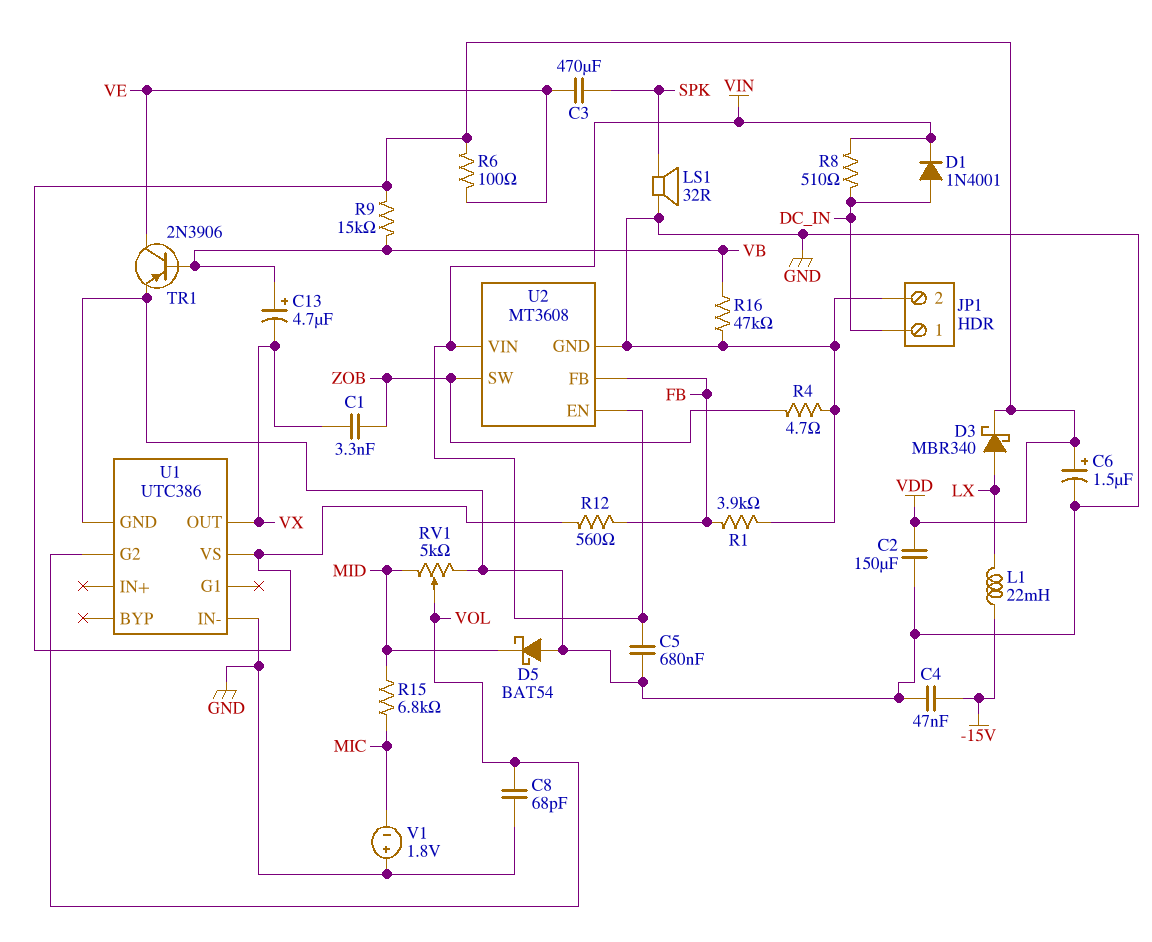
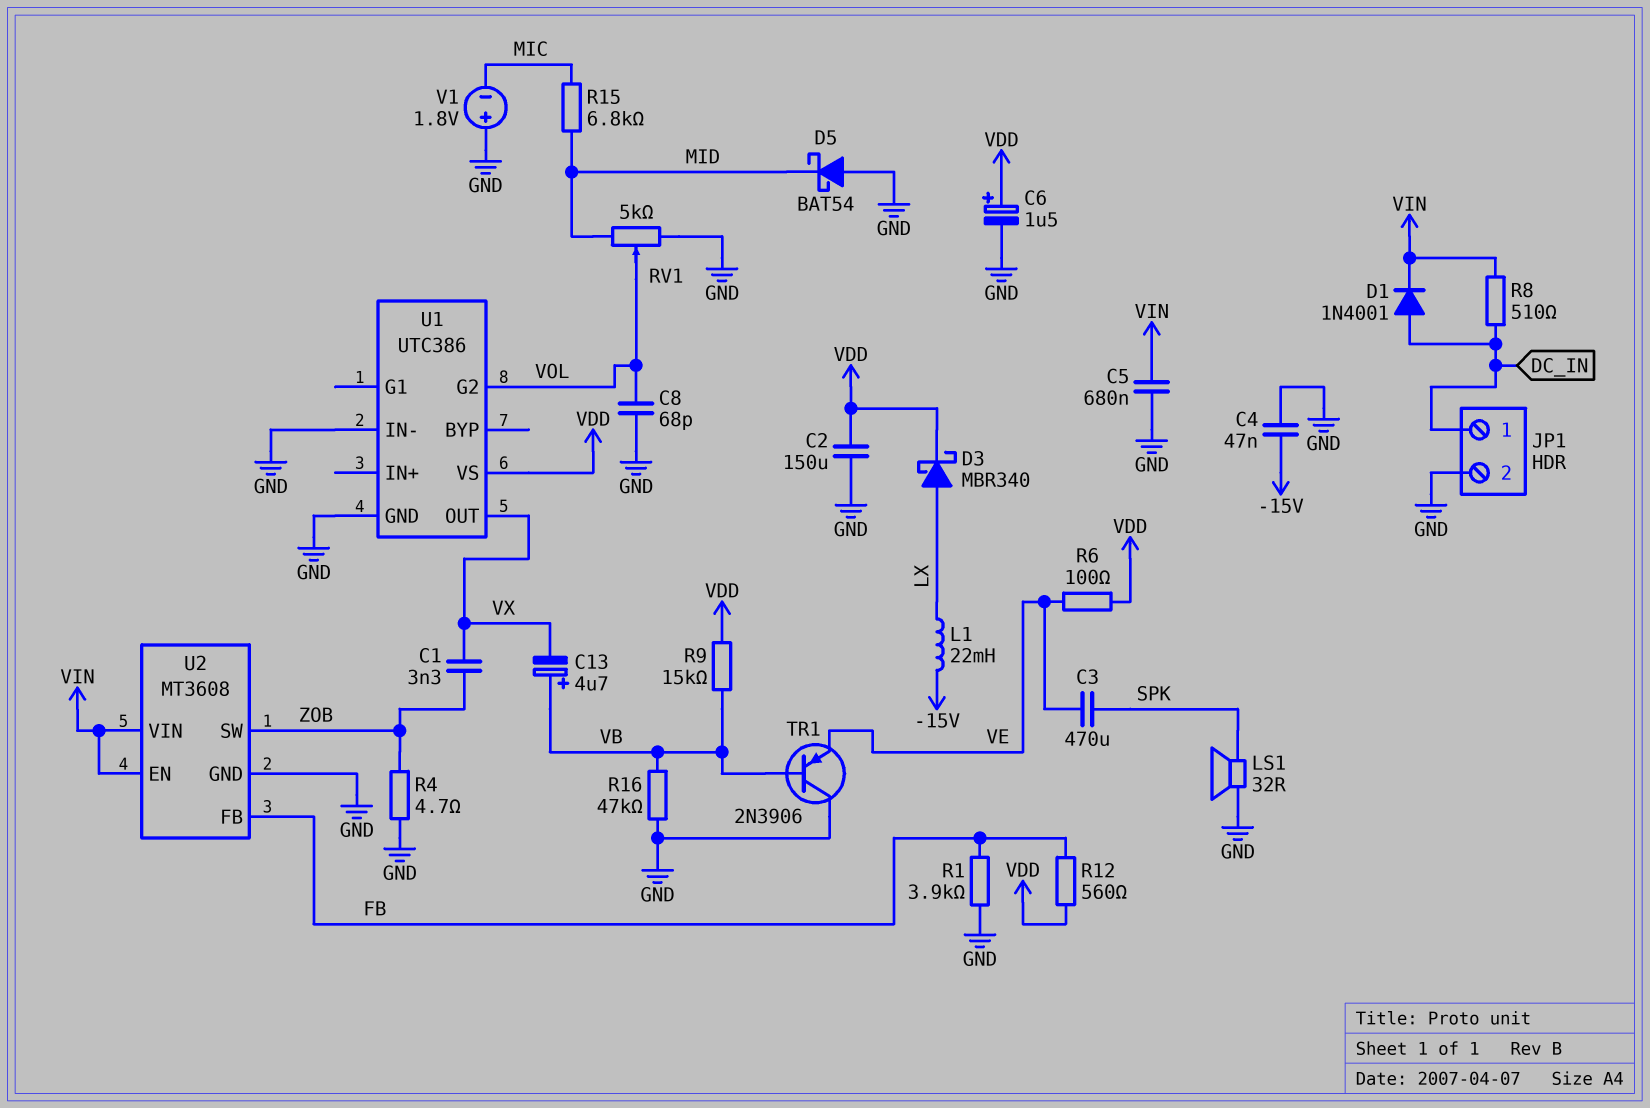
TR1: PNP 2N3906 (B VB, C VE, E GND) -> PNP 2N3906 (B VB, C GND, E VE)

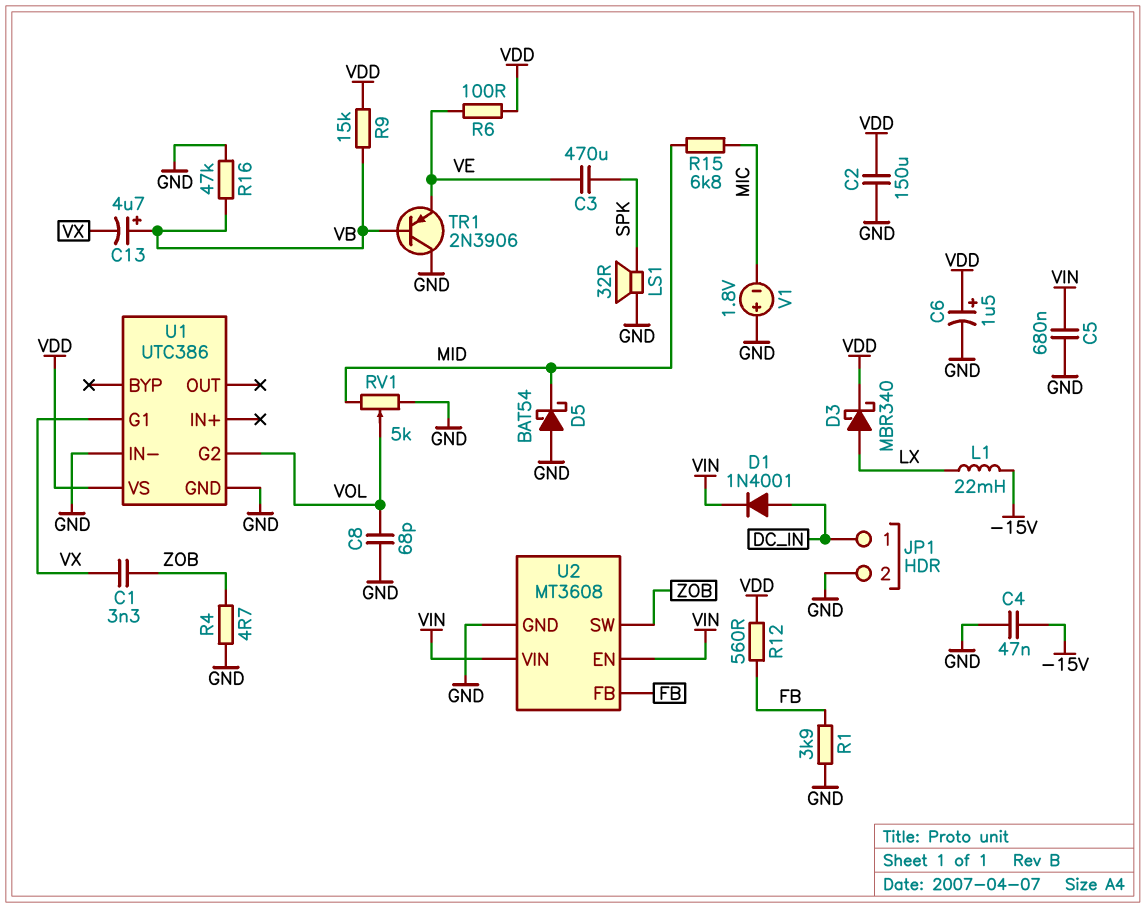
R8: 510 (DC_IN, VIN) -> none
U1 pin G1: none -> VX
U1 pin OUT: VX -> none

